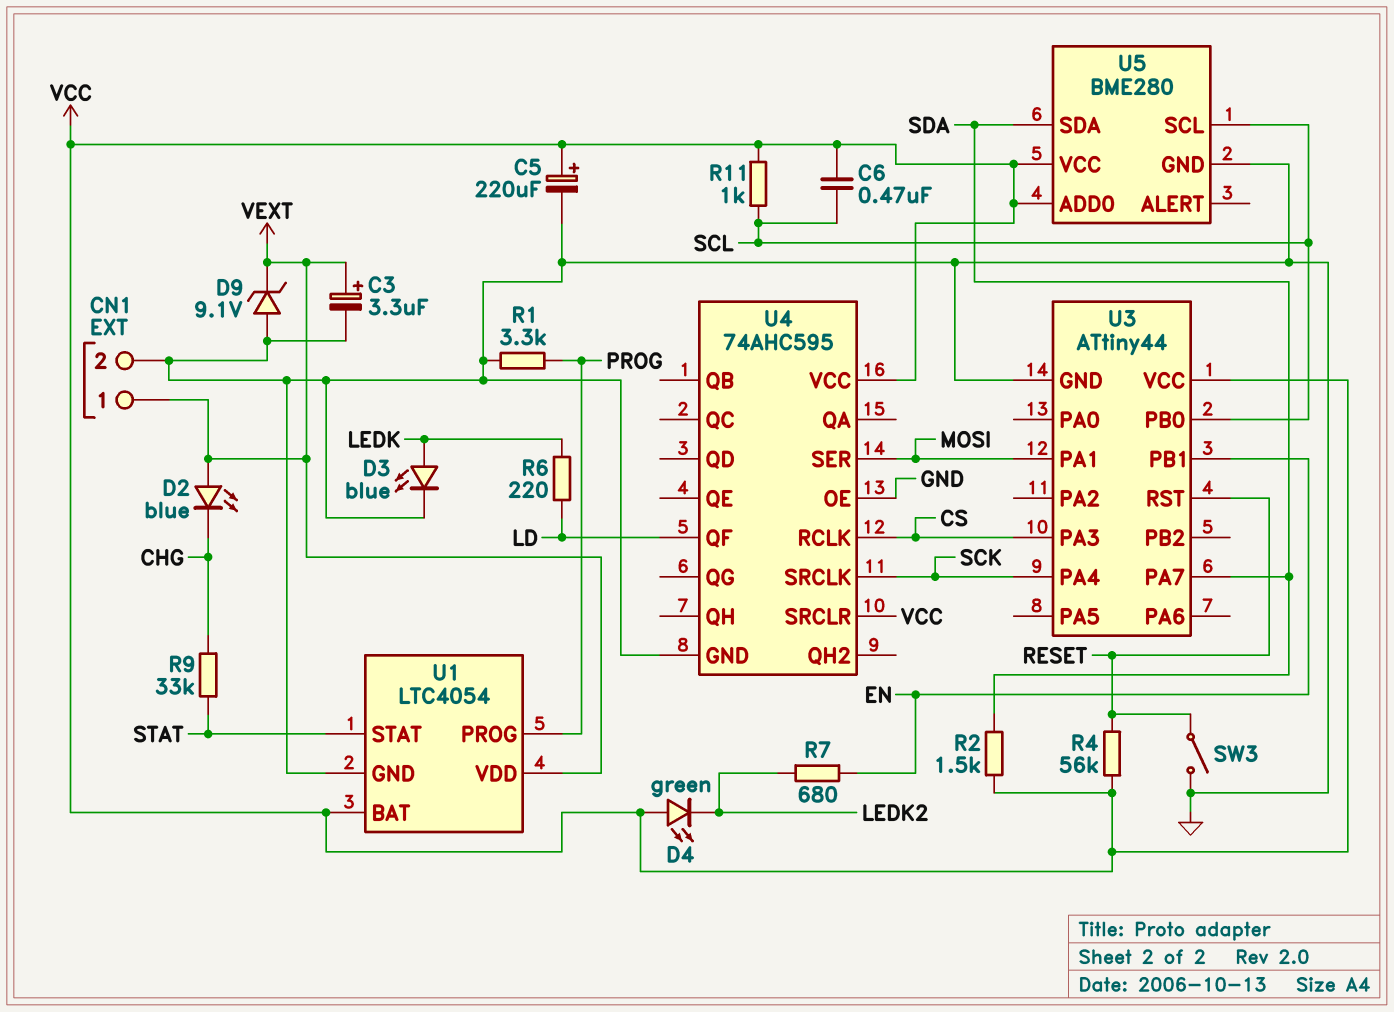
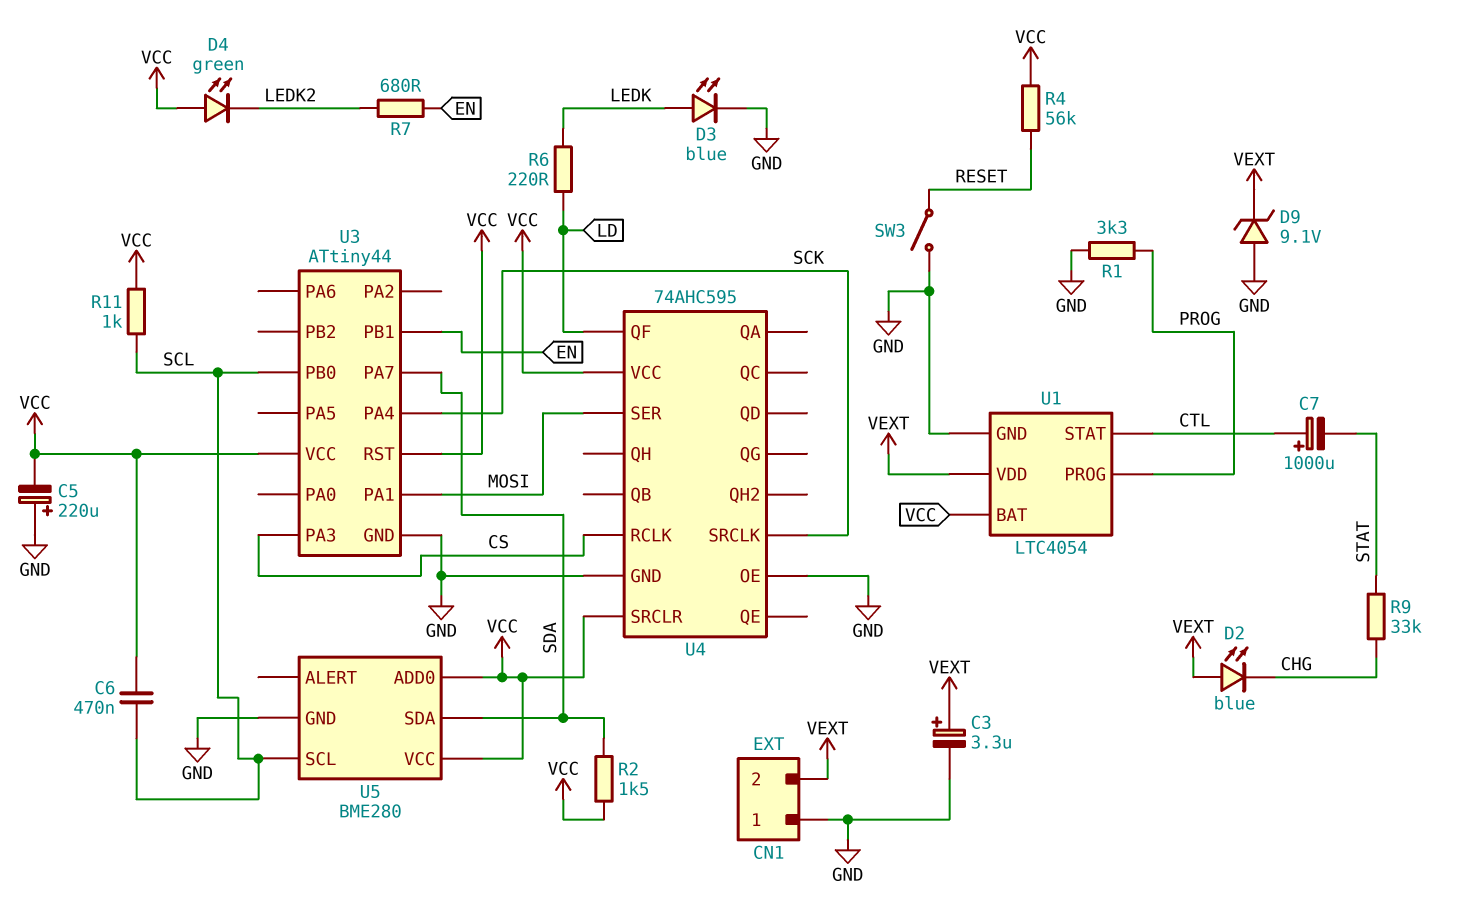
C5: 220uF (plus VCC, minus GND) -> 220uF (plus GND, minus VCC)
C7: none -> 1000uF (plus CTL, minus STAT)
CN1 pin 1: VEXT -> GND
CN1 pin 2: GND -> VEXT
U1 pin STAT: STAT -> CTL
U3 pin RST: RESET -> VCC

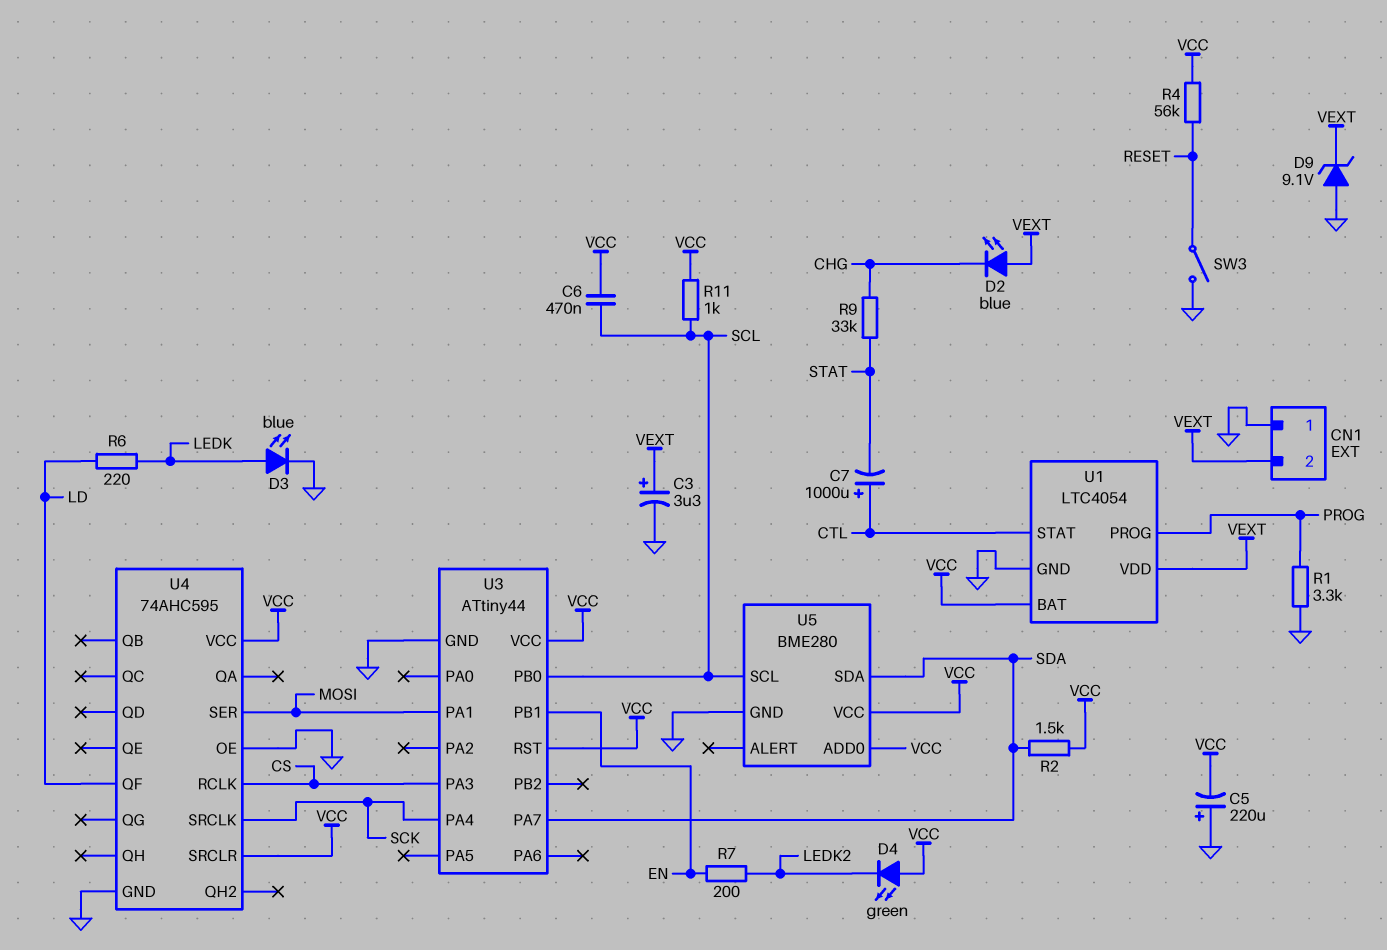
R7: 680 (EN, LEDK2) -> 200 (EN, LEDK2)

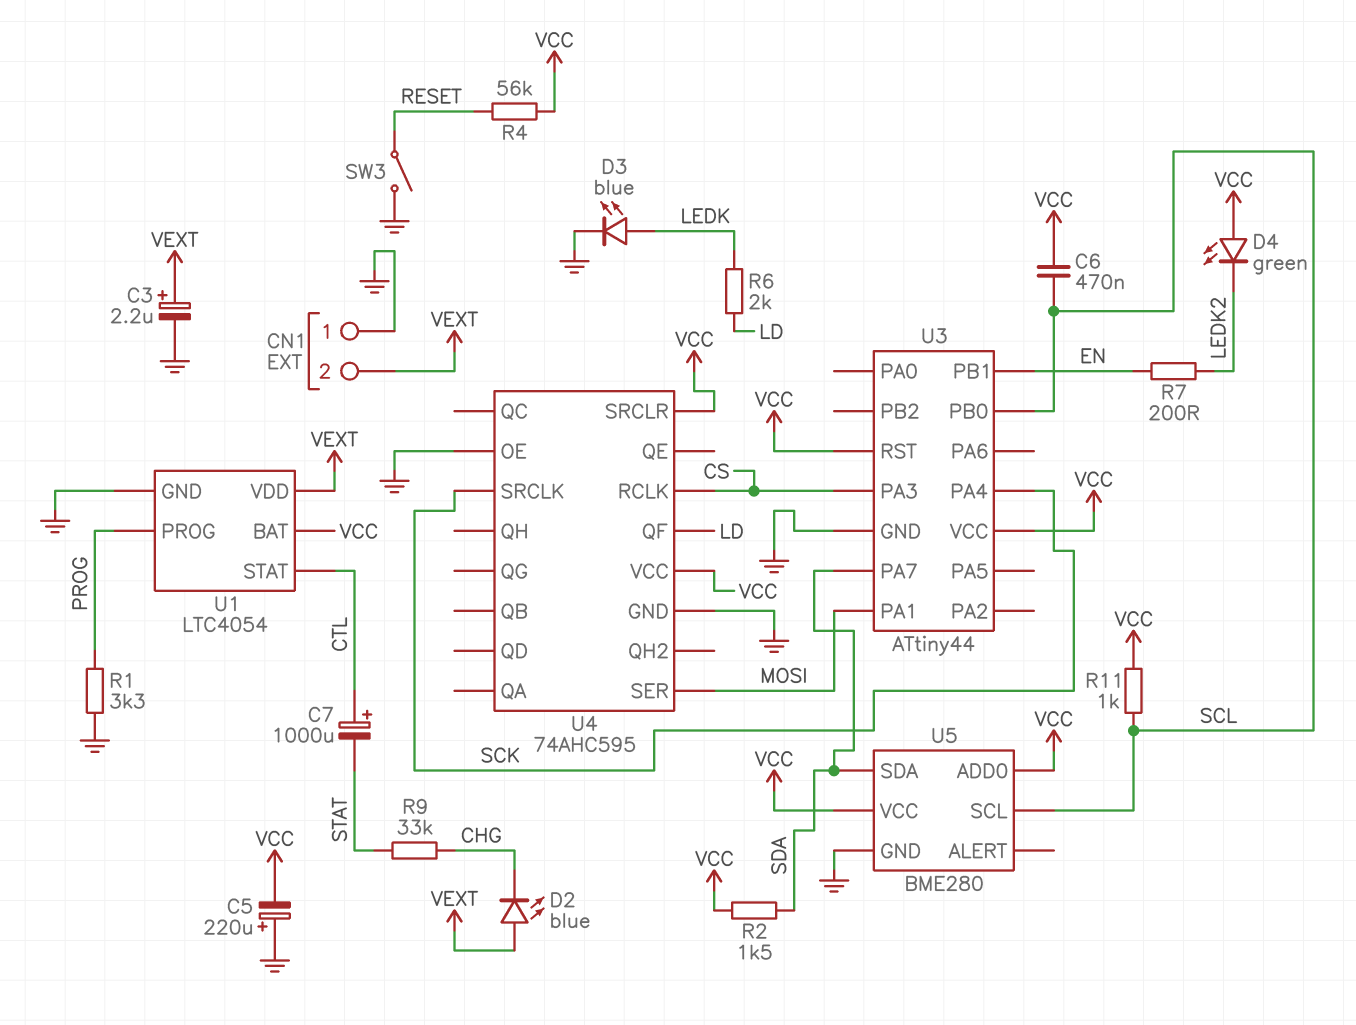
C3: 3.3uF (plus VEXT, minus GND) -> 2.2uF (plus VEXT, minus GND)
D9: zener 9.1V (A GND, K VEXT) -> none
R6: 220 (LD, LEDK) -> 2k (LD, LEDK)

